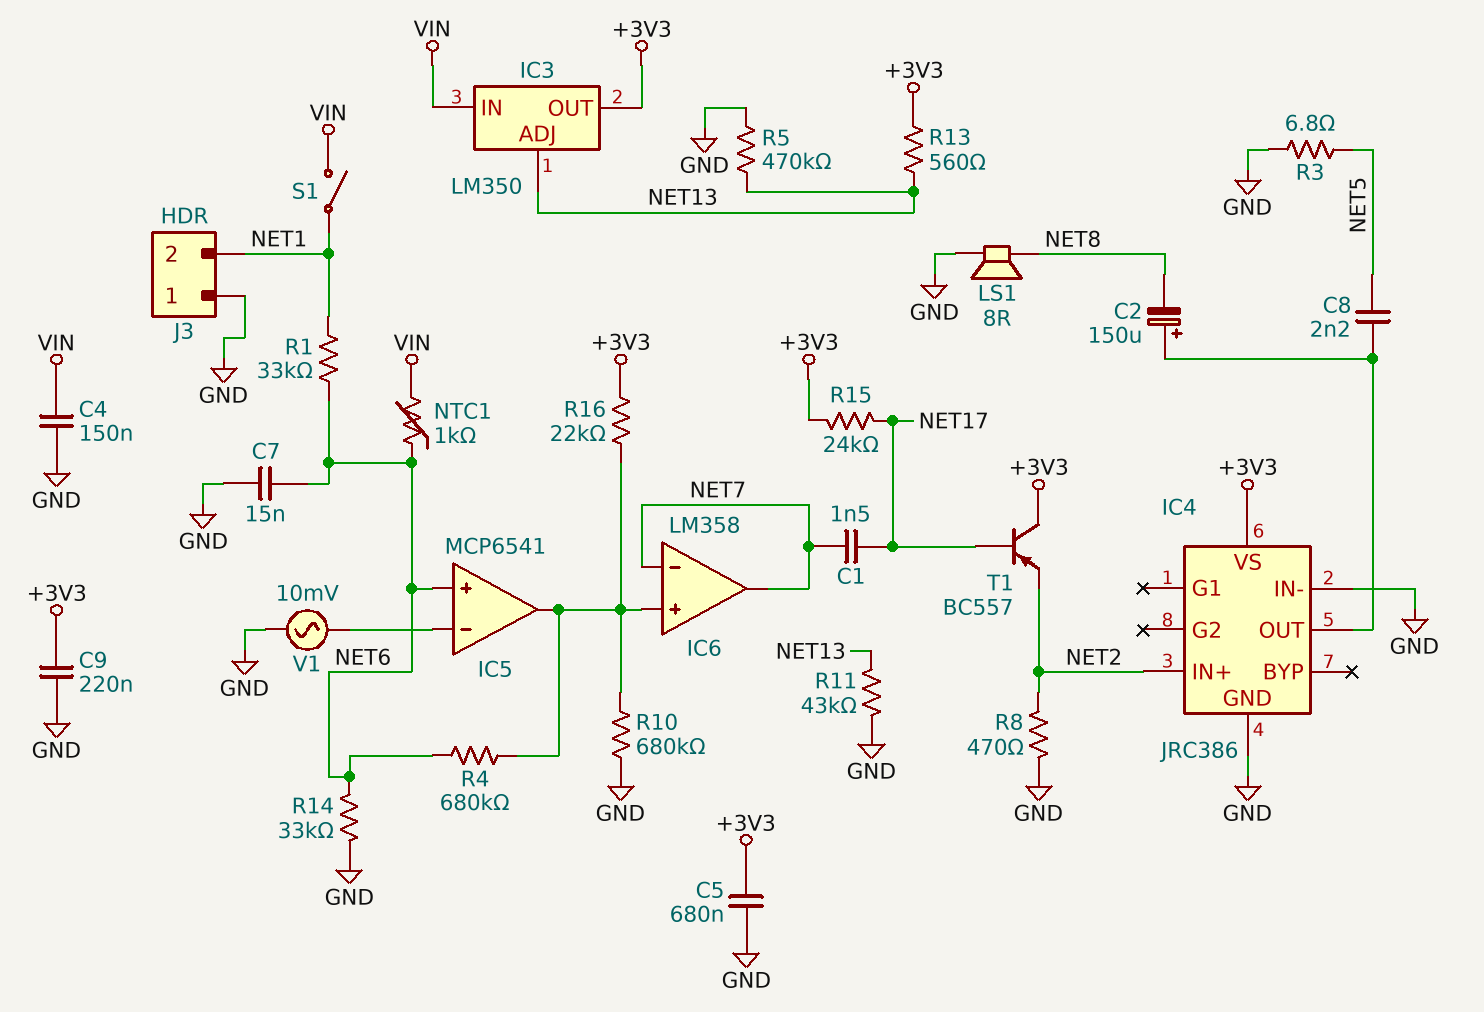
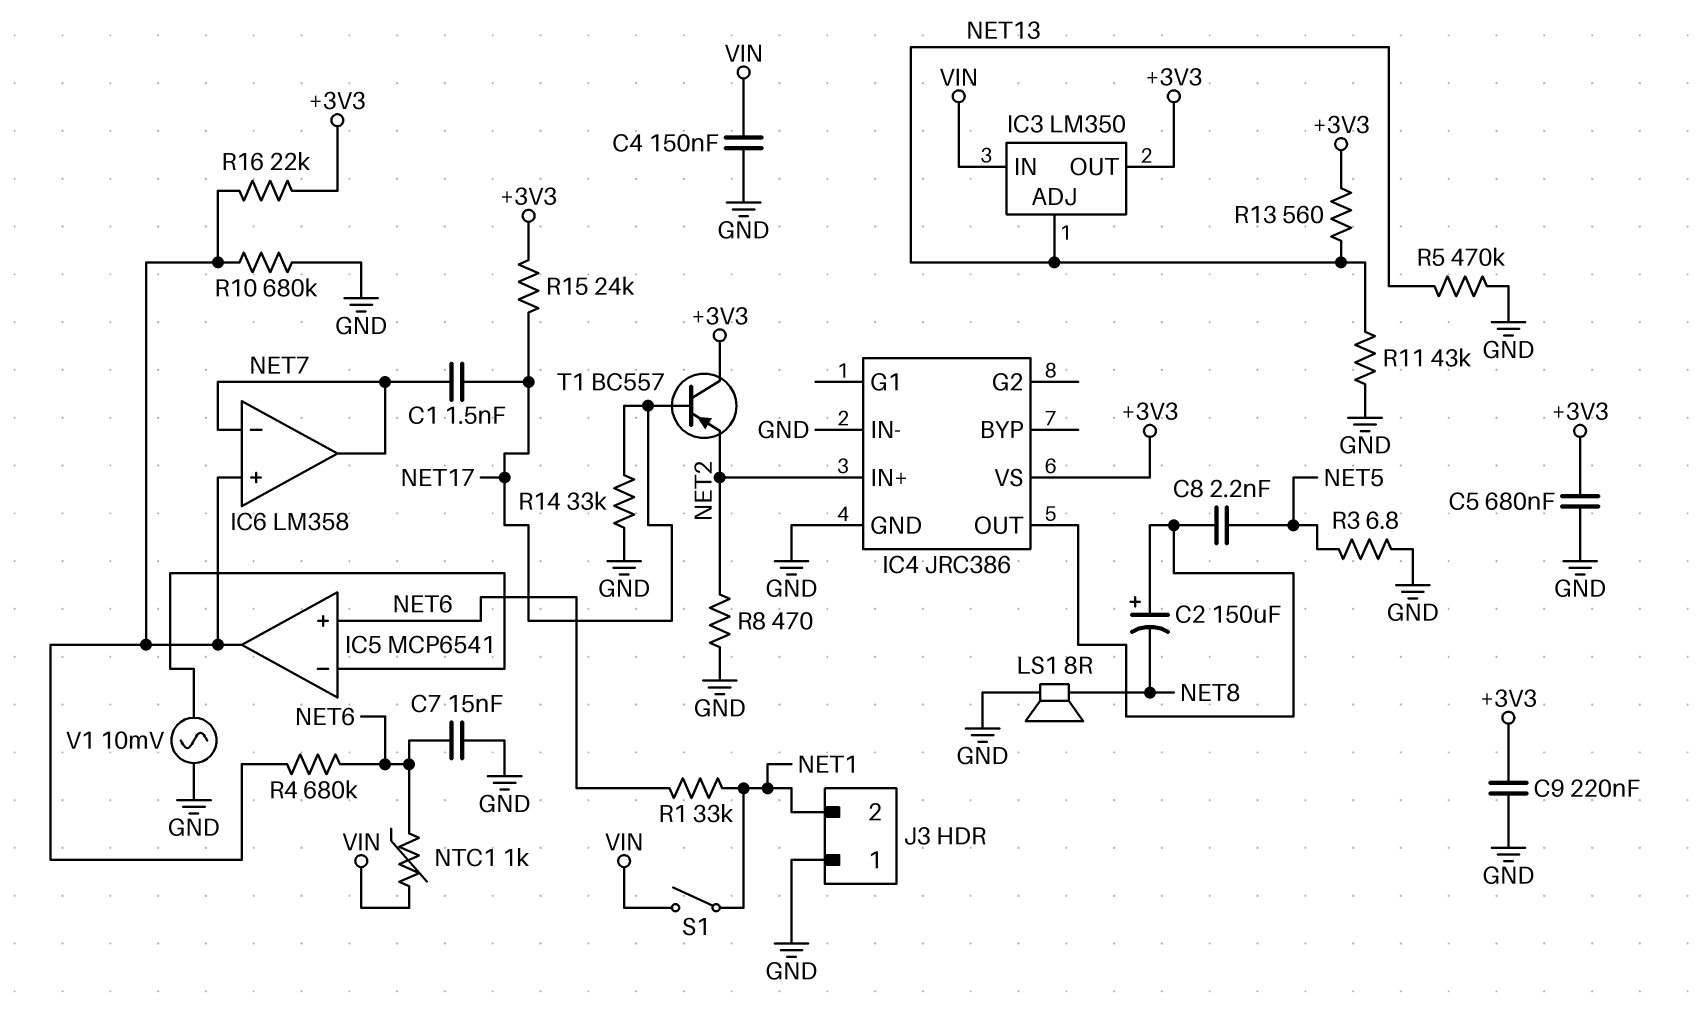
R14: 33k (GND, NET6) -> 33k (GND, NET17)

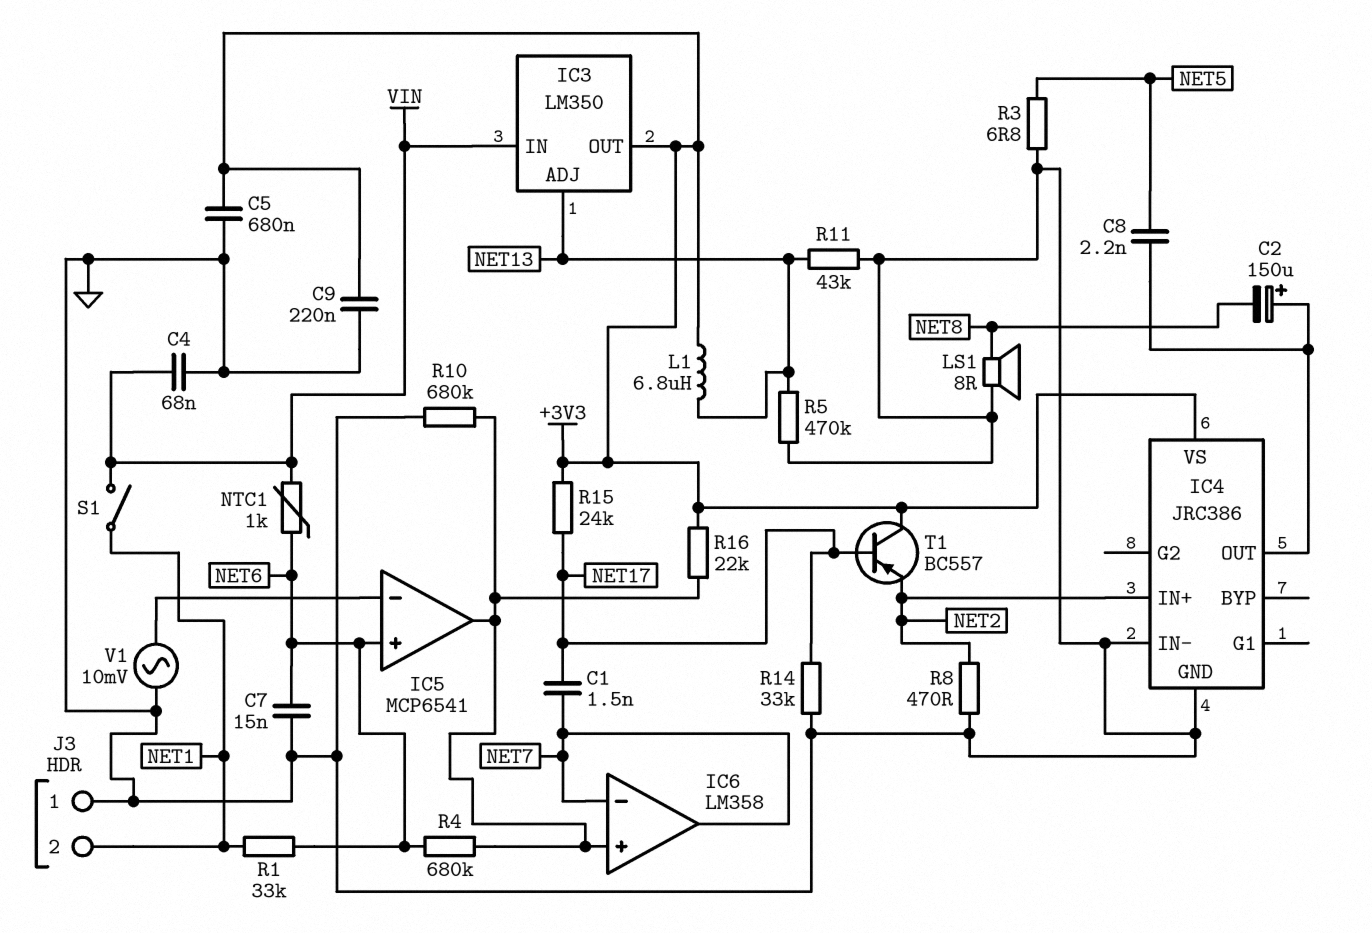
C4: 150nF (GND, VIN) -> 68nF (GND, VIN)
L1: none -> 6.8uH (+3V3, NET13)
R13: 560 (+3V3, NET13) -> none

